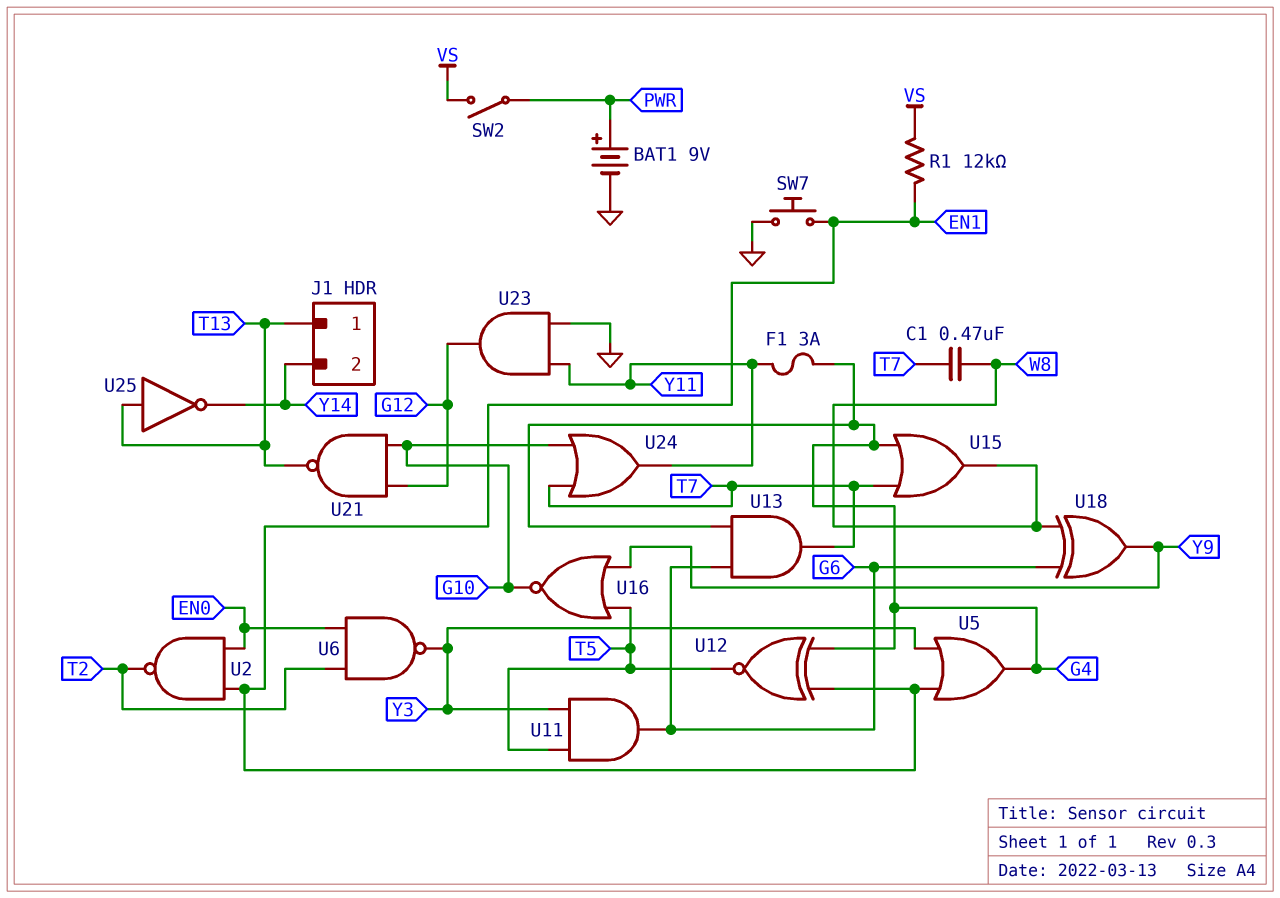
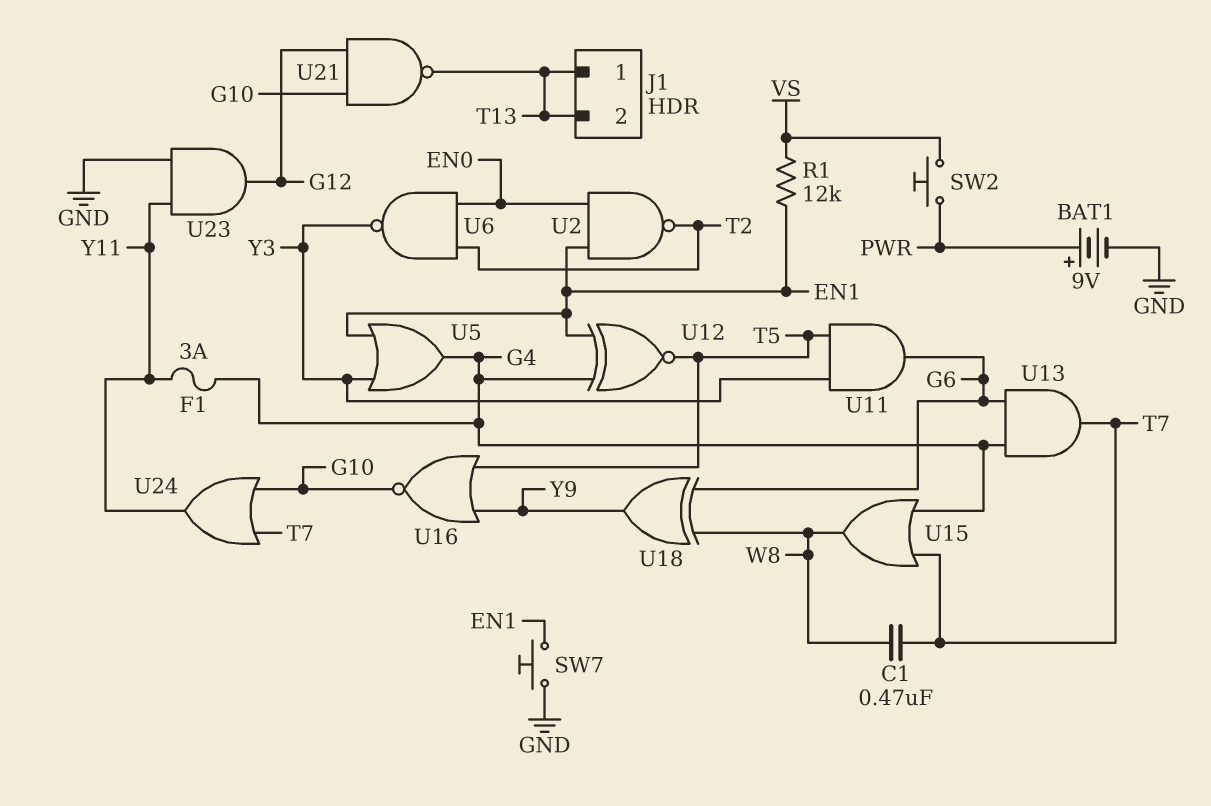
J1 pin 2: Y14 -> T13
SW2: switch (PWR, VS) -> button (PWR, VS)
U25: NOT (in T13, out Y14) -> none

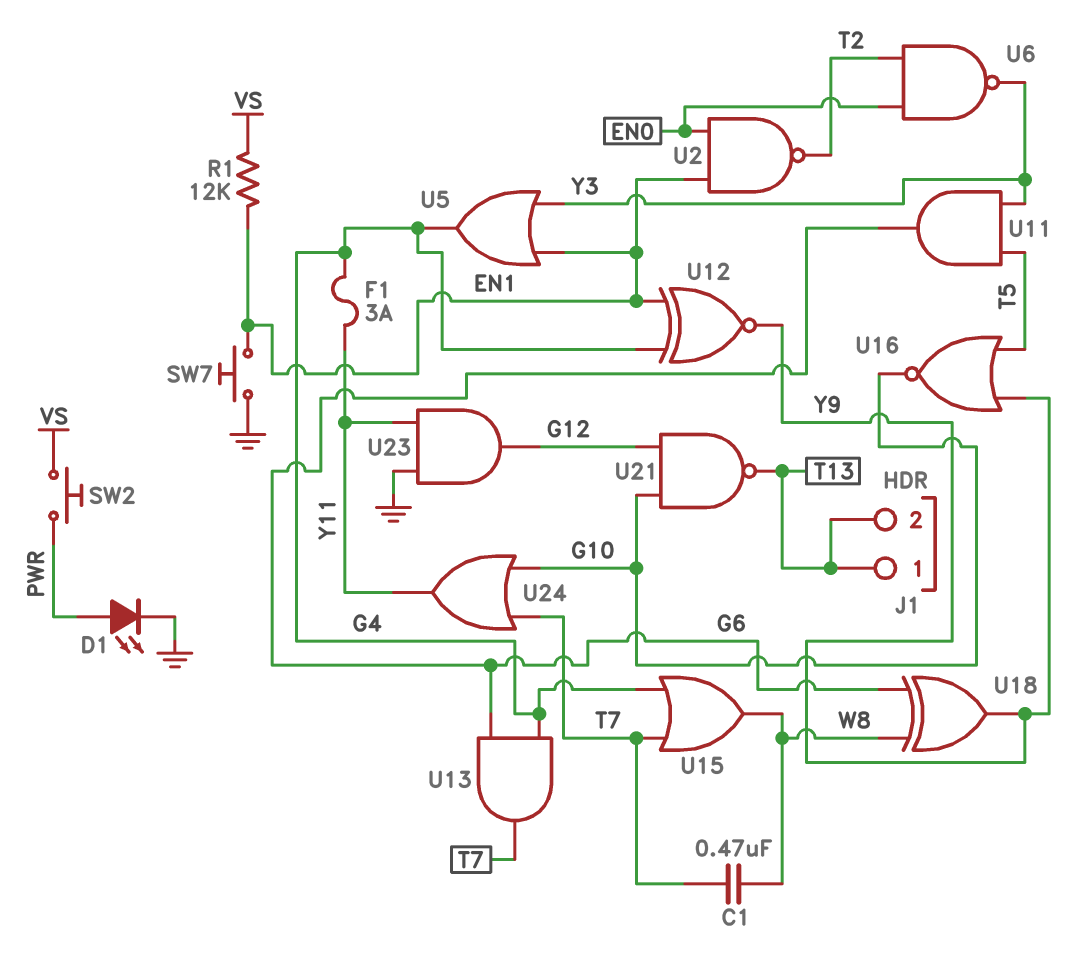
BAT1: 9V (plus PWR, minus GND) -> none
D1: none -> LED (A PWR, K GND)
U12: XNOR (in EN1, in G4, out T5) -> XNOR (in EN1, in G4, out Y9)

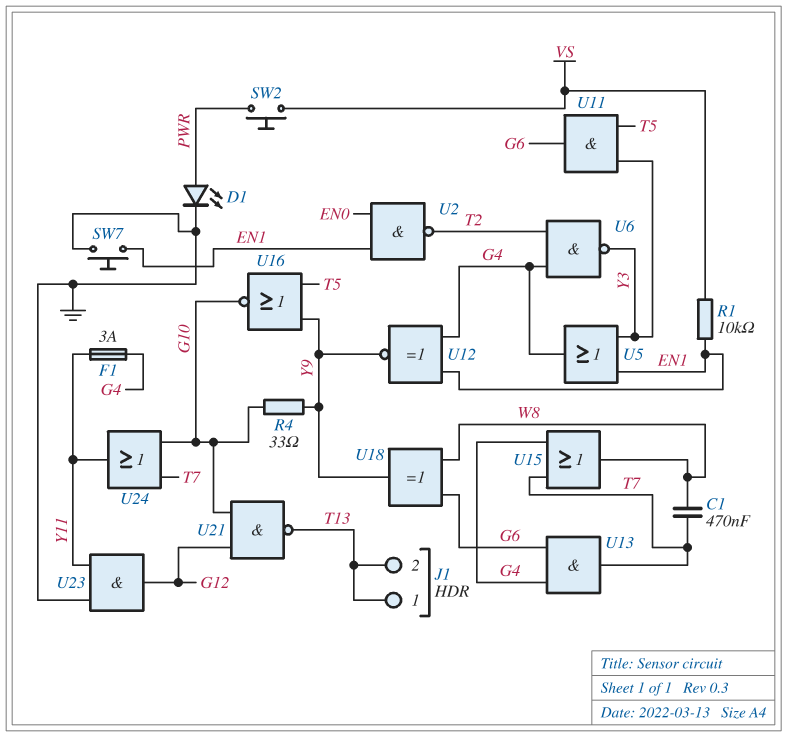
R1: 12k (EN1, VS) -> 10k (EN1, VS)
R4: none -> 33 (G10, Y9)
U6: NAND (in EN0, in T2, out Y3) -> NAND (in G4, in T2, out Y3)

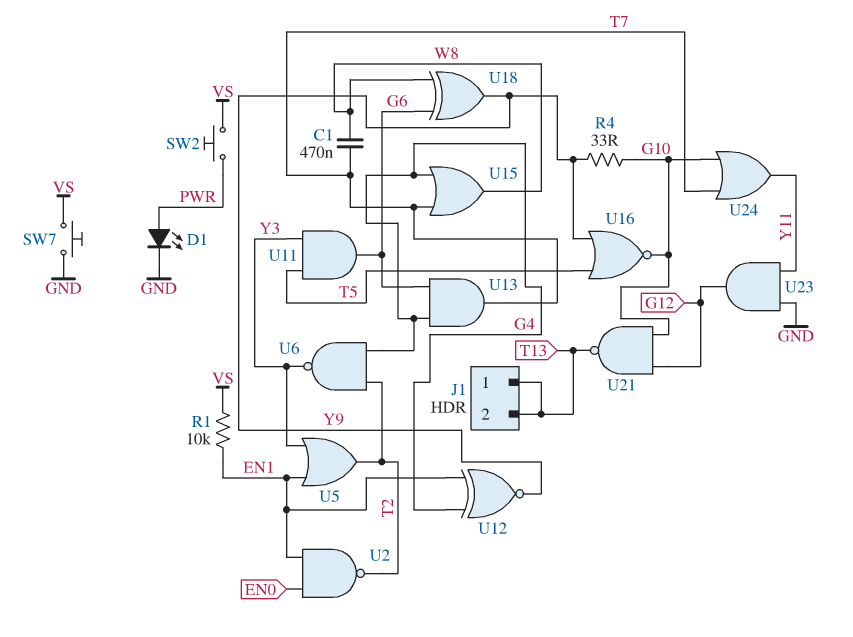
F1: 3A (G4, Y11) -> none
SW7: button (EN1, GND) -> button (GND, VS)
U5: OR (in EN1, in Y3, out G4) -> OR (in EN1, in Y3, out T2)

